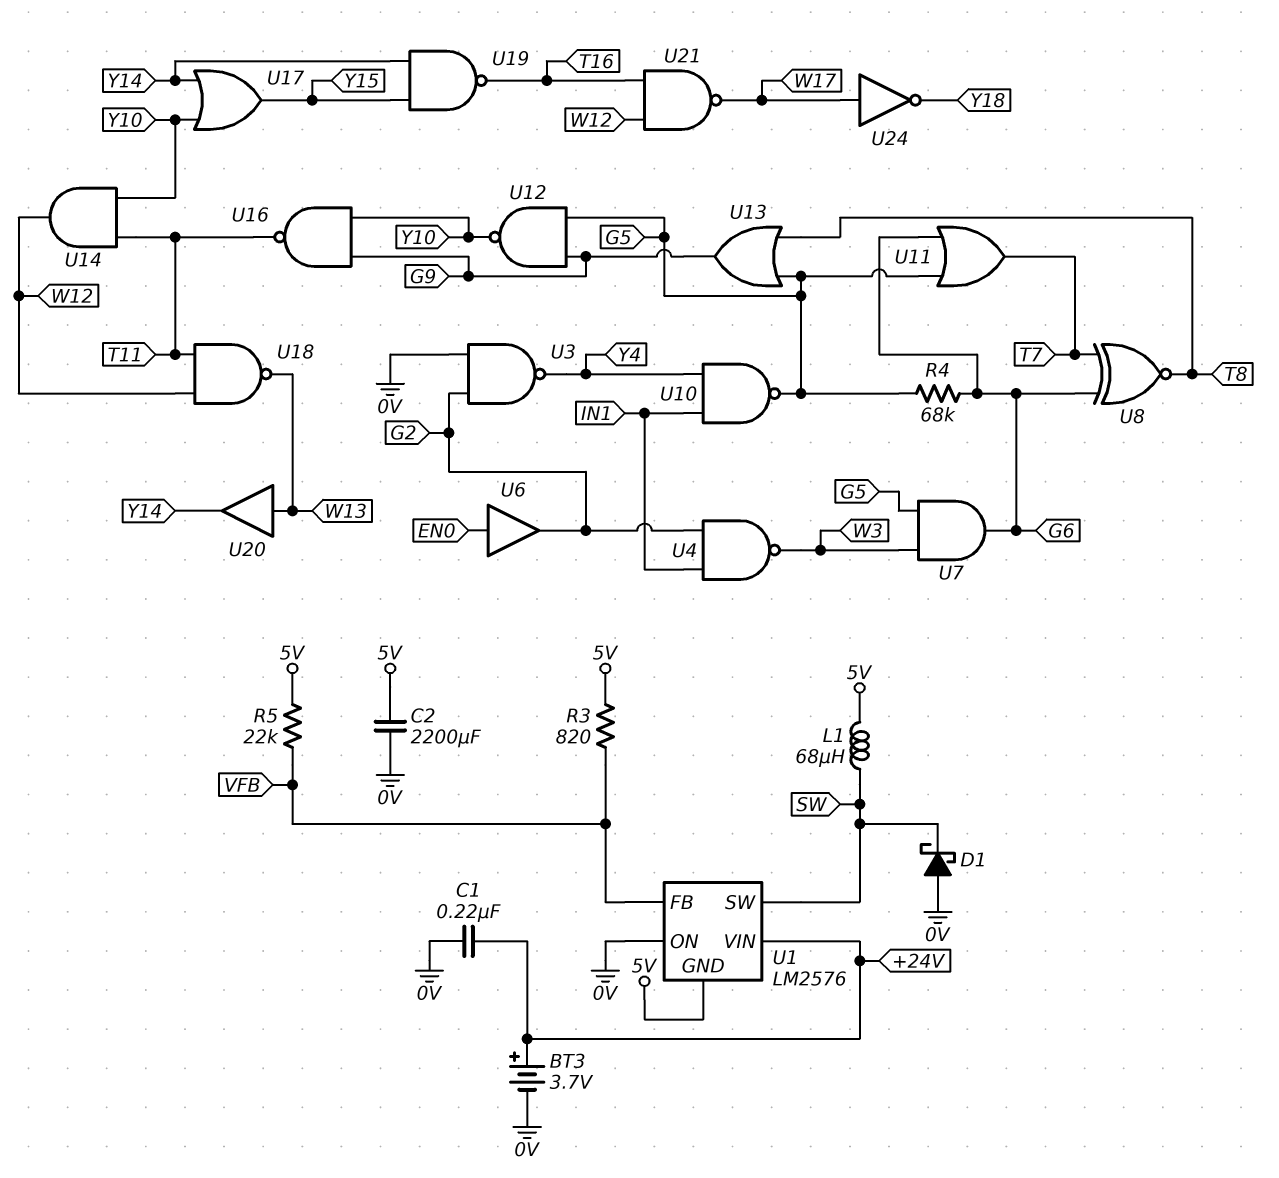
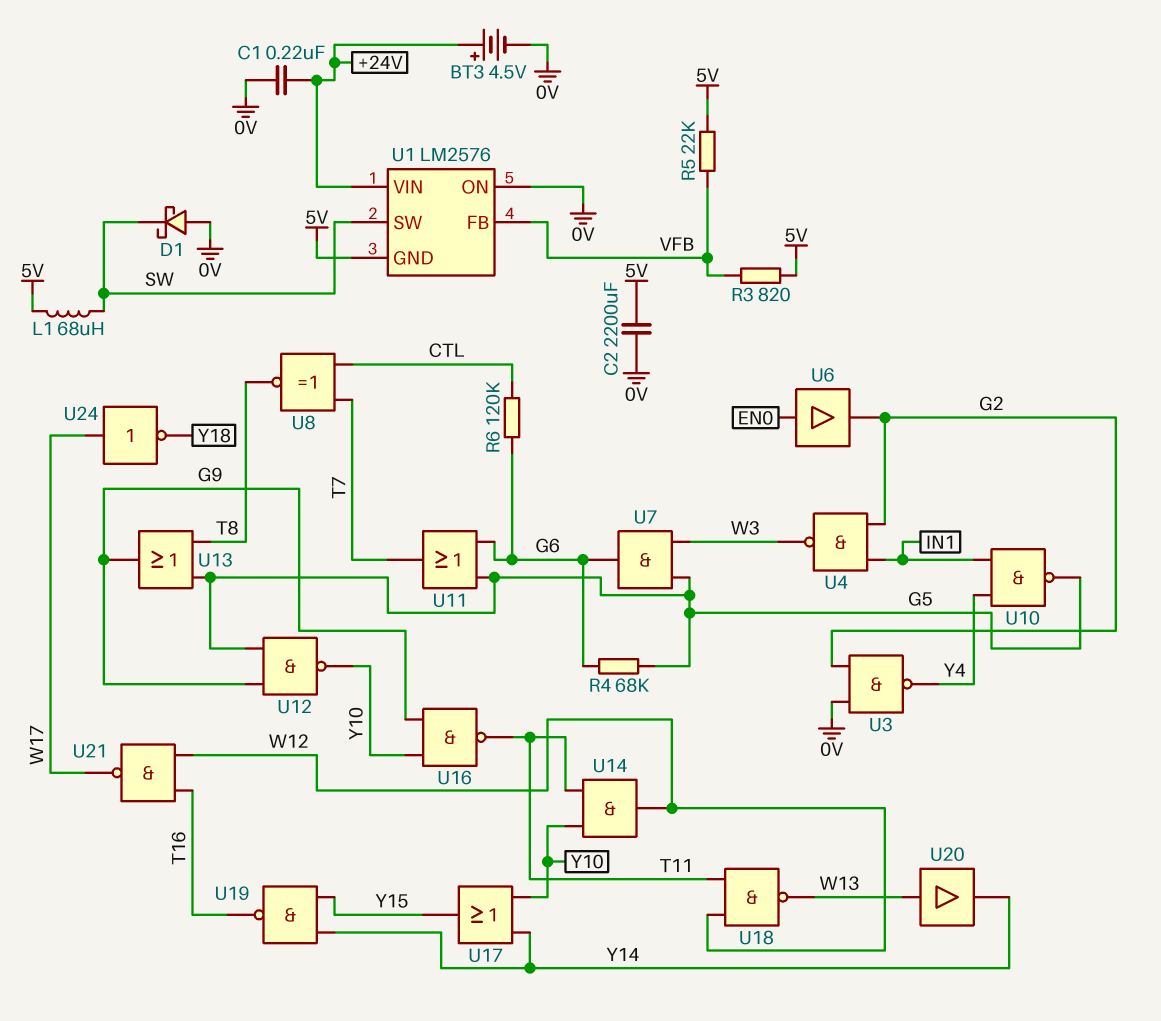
BT3: 3.7V (plus +24V, minus 0V) -> 4.5V (plus +24V, minus 0V)
R6: none -> 120k (CTL, G6)
U8: XNOR (in G6, in T7, out T8) -> XNOR (in CTL, in T7, out T8)

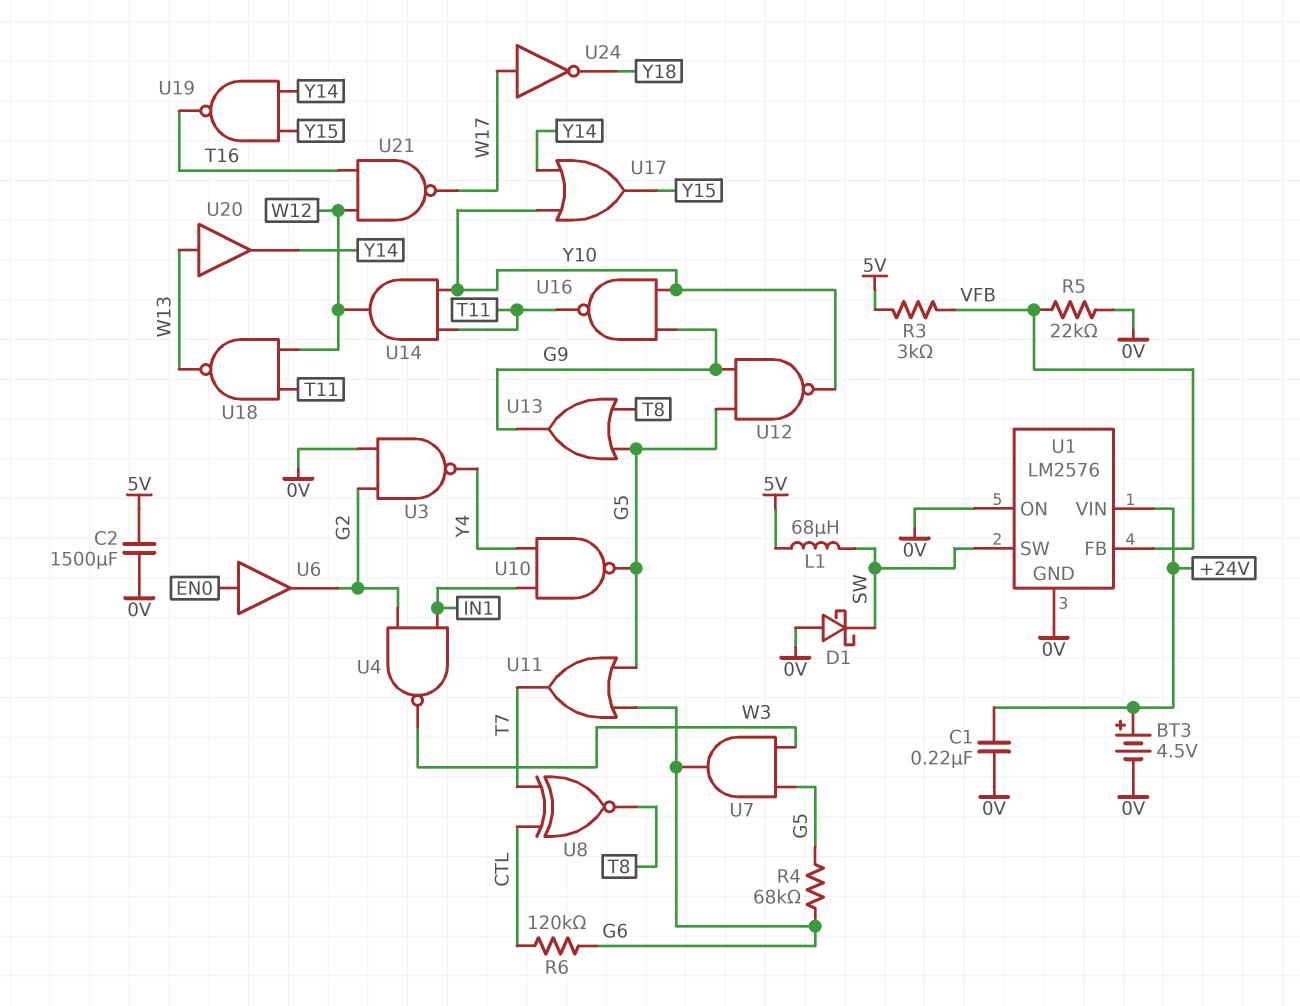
C2: 2200uF (0V, 5V) -> 1500uF (0V, 5V)
R3: 820 (5V, VFB) -> 3k (5V, VFB)
R5: 22k (5V, VFB) -> 22k (0V, VFB)
U1 pin GND: 5V -> 0V

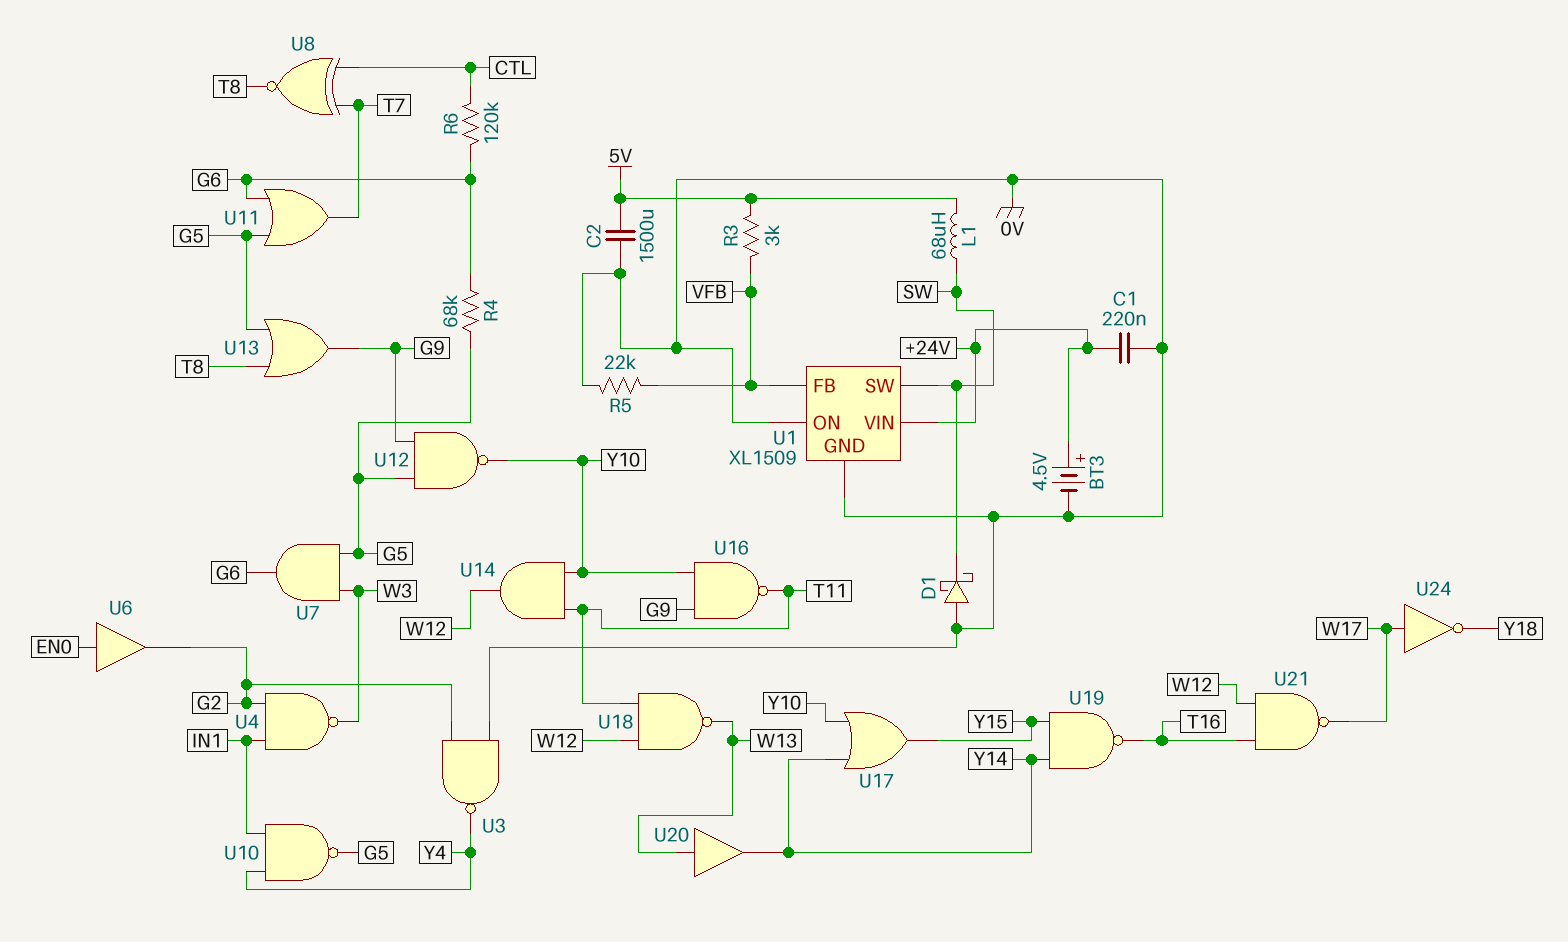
U1: LM2576 -> XL1509

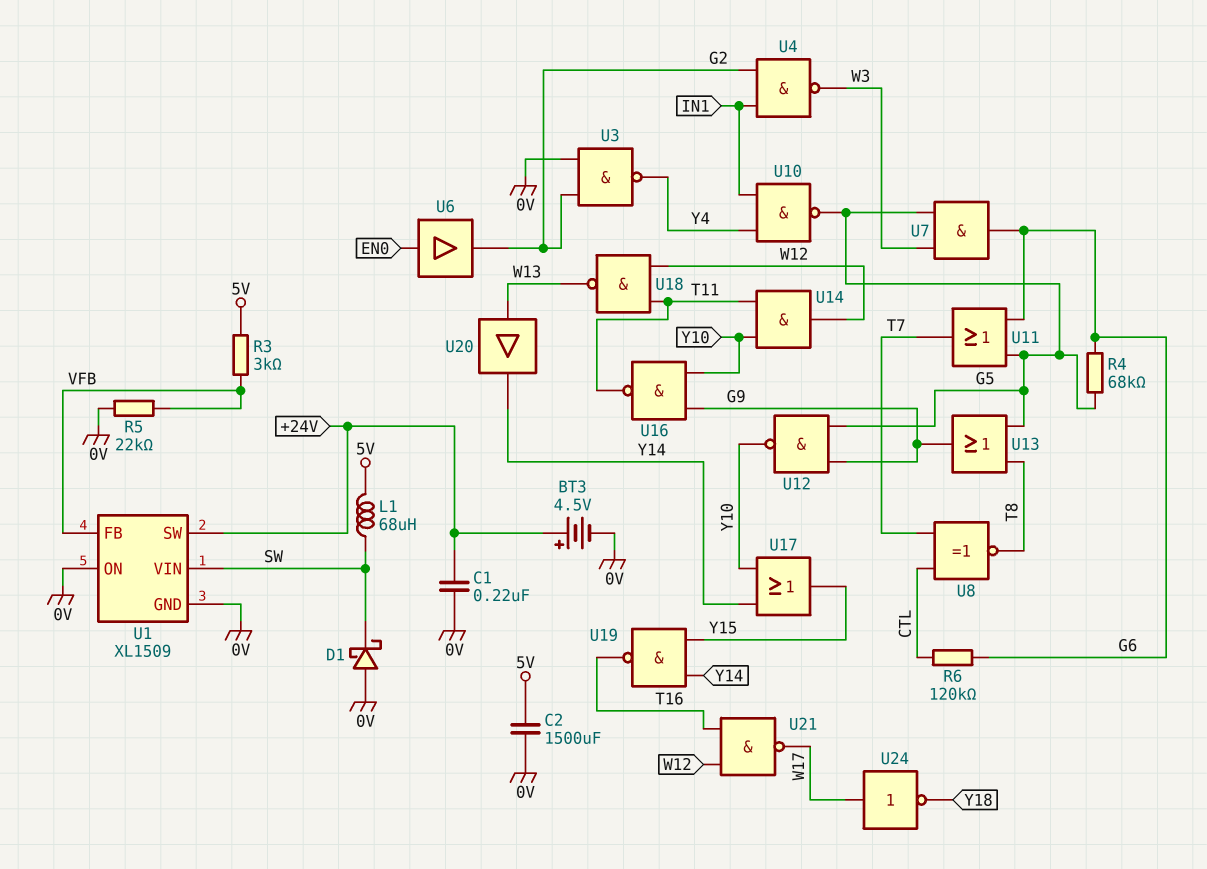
U1 pin SW: SW -> +24V
U1 pin VIN: +24V -> SW

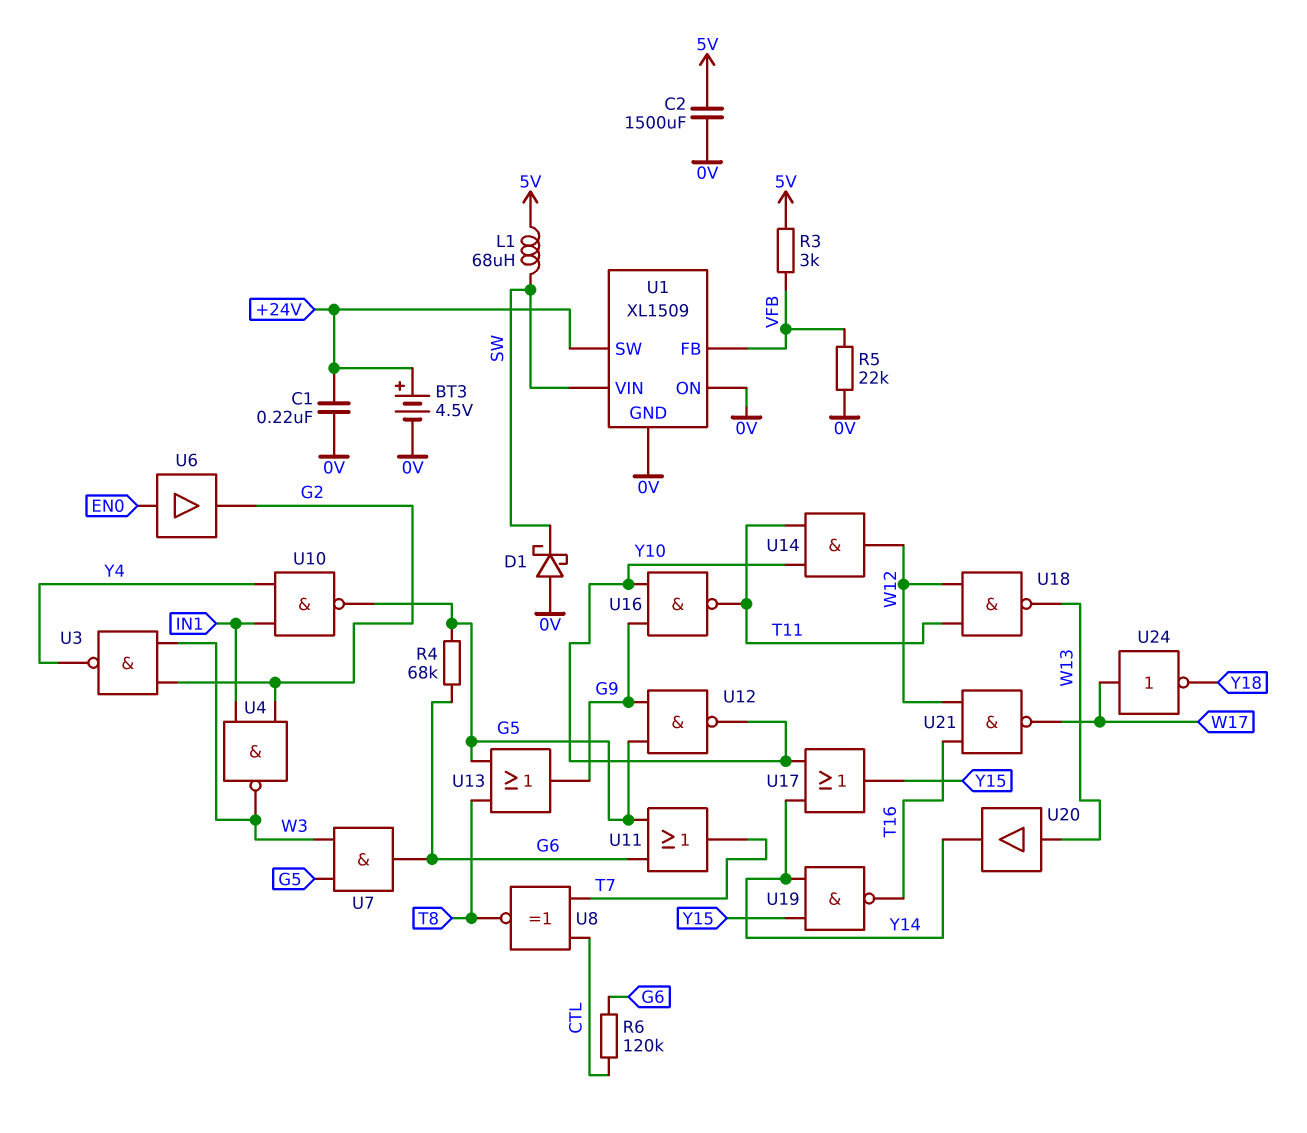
U3: NAND (in 0V, in G2, out Y4) -> NAND (in G2, in W3, out Y4)

